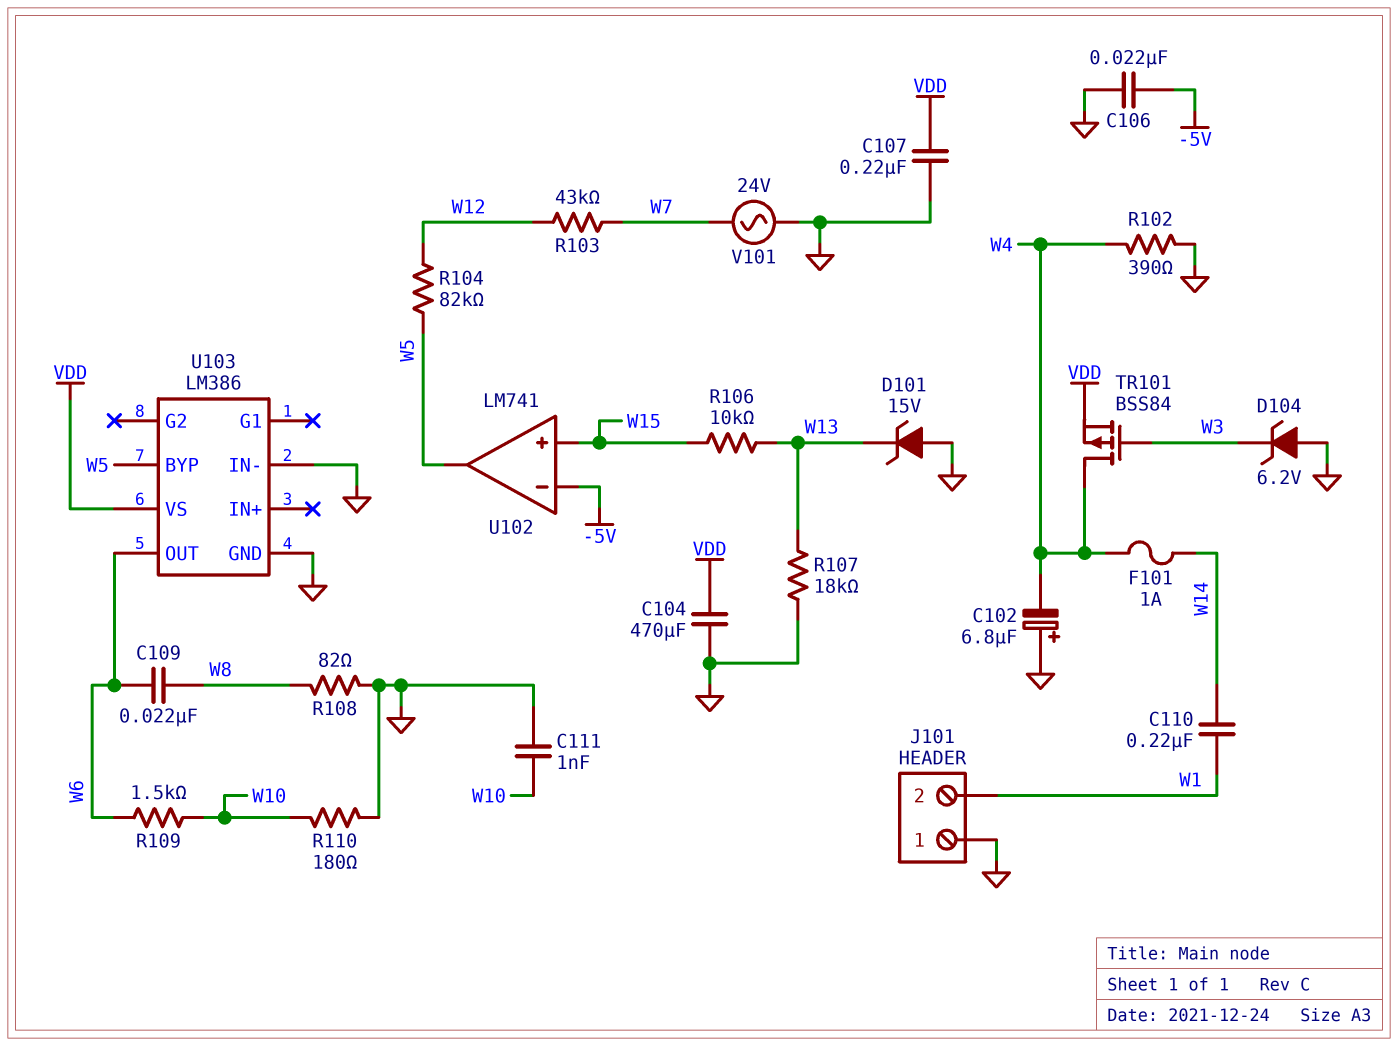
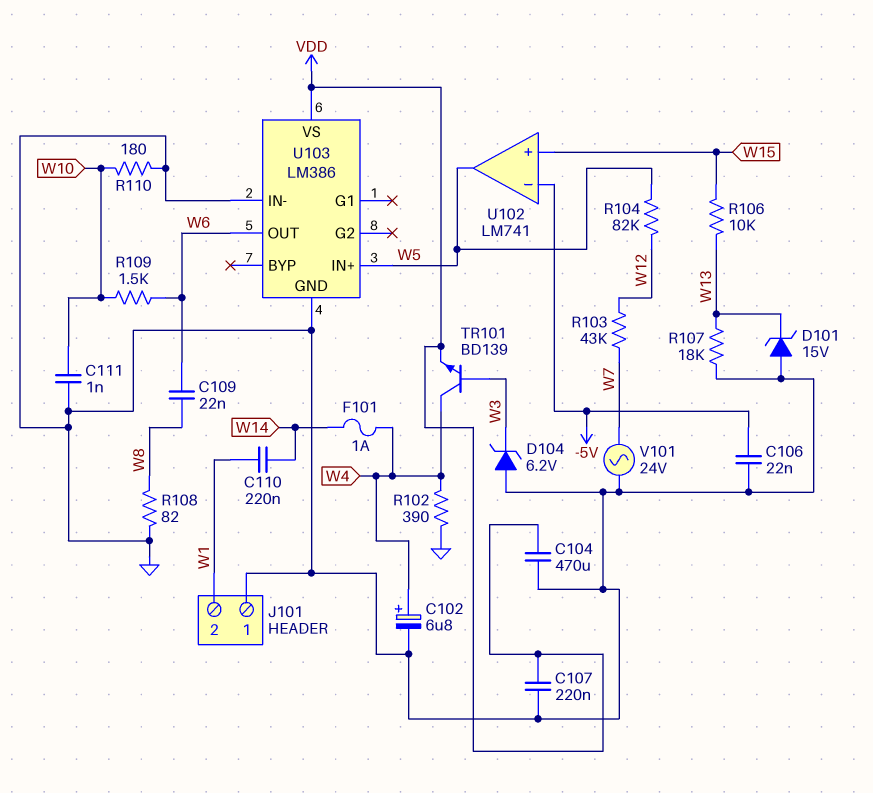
C102: 6.8uF (plus GND, minus W4) -> 6.8uF (plus W4, minus GND)
TR101: PMOS BSS84 (G W3, D W4, S VDD) -> NPN BD139 (B W3, C W4, E VDD)
U103 pin BYP: W5 -> none
U103 pin IN+: none -> W5

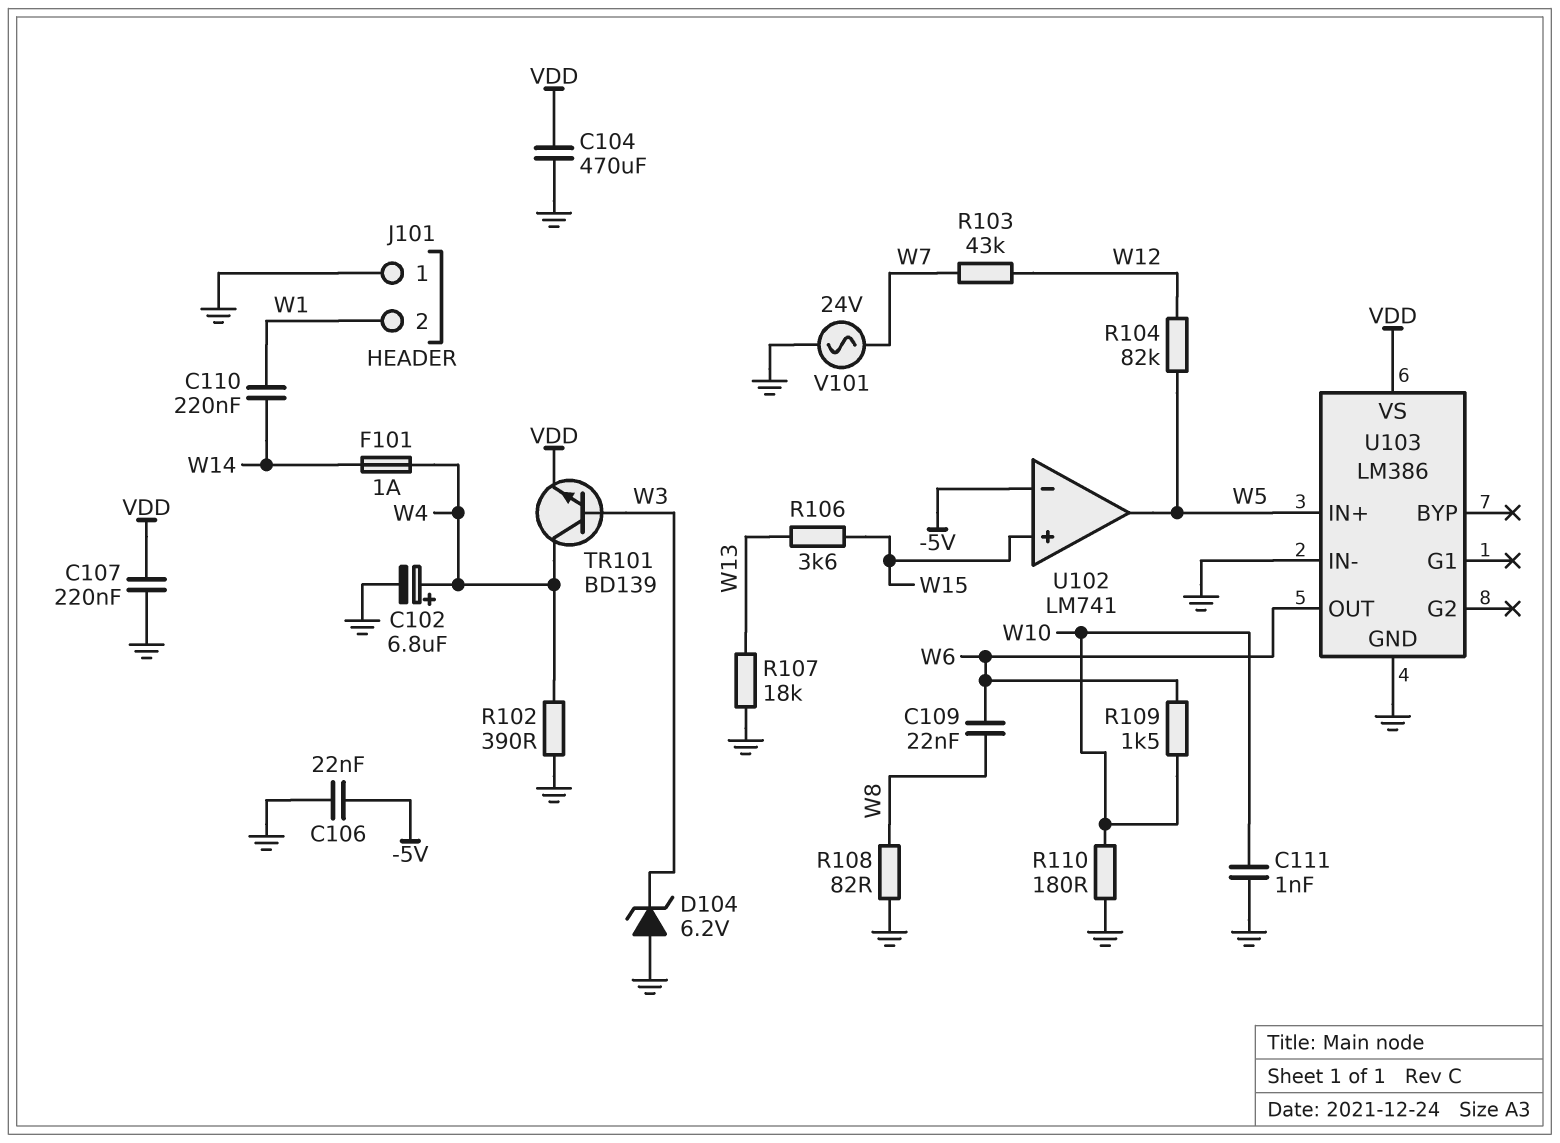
D101: zener 15V (A GND, K W13) -> none
R106: 10k (W13, W15) -> 3.6k (W13, W15)

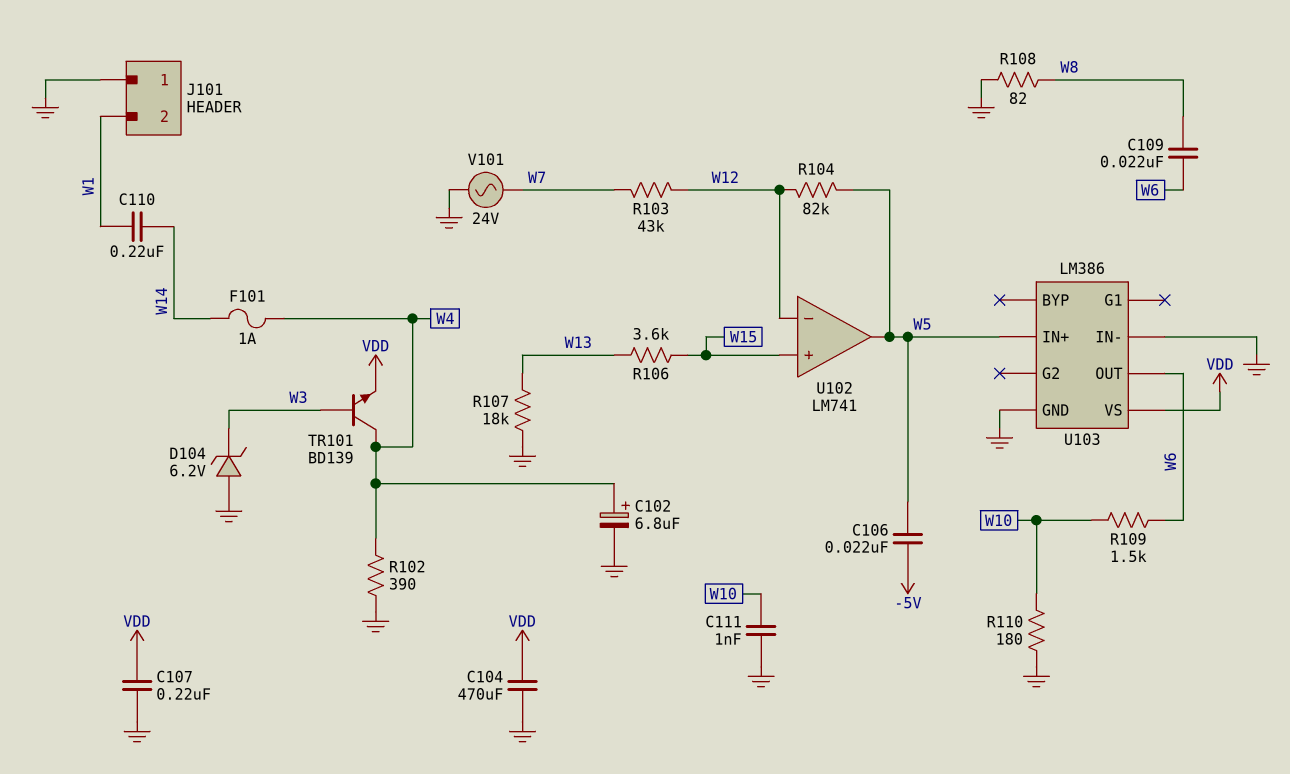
C106: 22nF (-5V, GND) -> 22nF (-5V, W5)
U102 pin in-: -5V -> W12

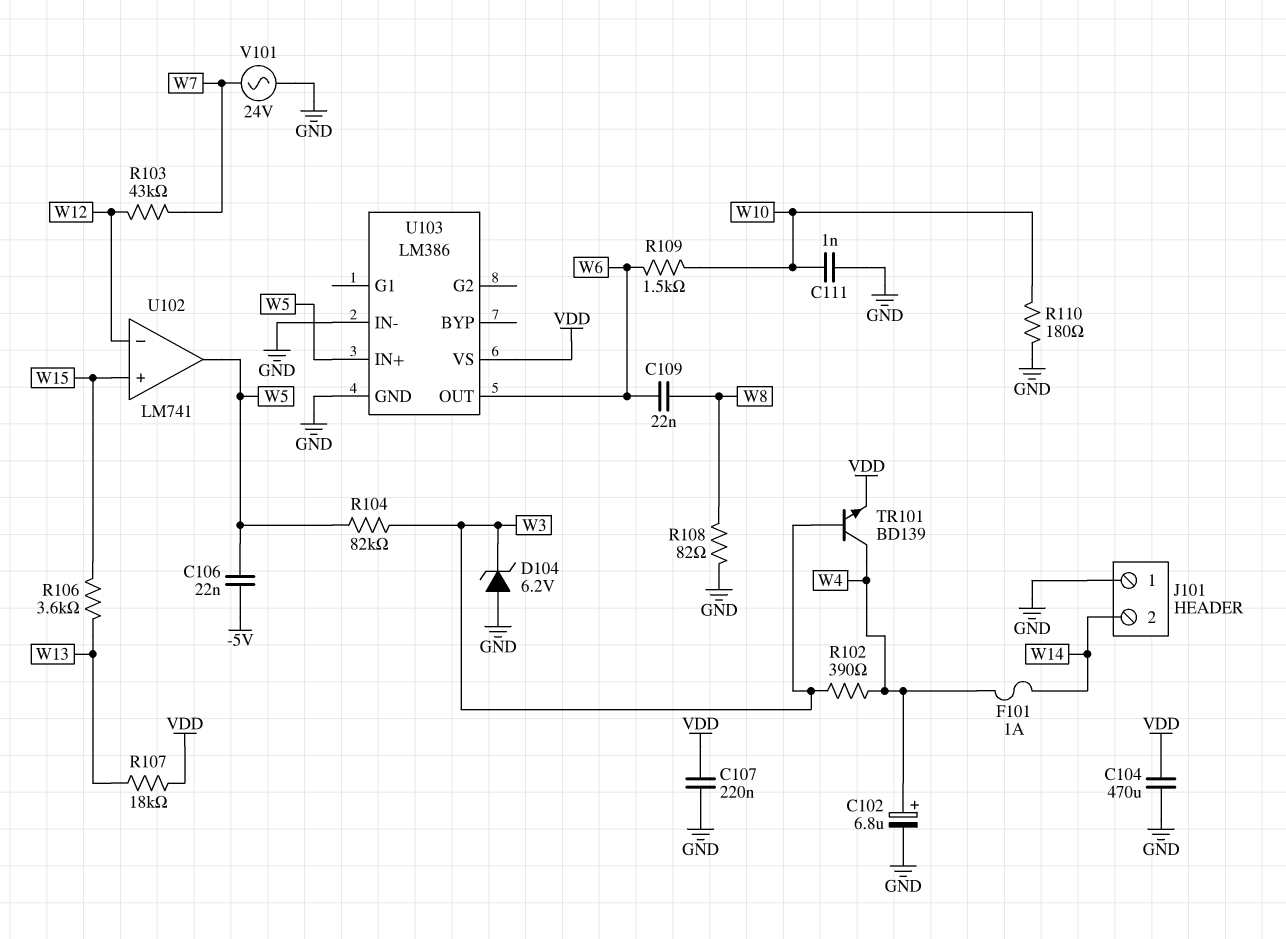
C110: 220nF (W1, W14) -> none
J101 pin 2: W1 -> W14
R102: 390 (GND, W4) -> 390 (W3, W4)
R104: 82k (W5, W12) -> 82k (W3, W5)
R107: 18k (GND, W13) -> 18k (VDD, W13)

